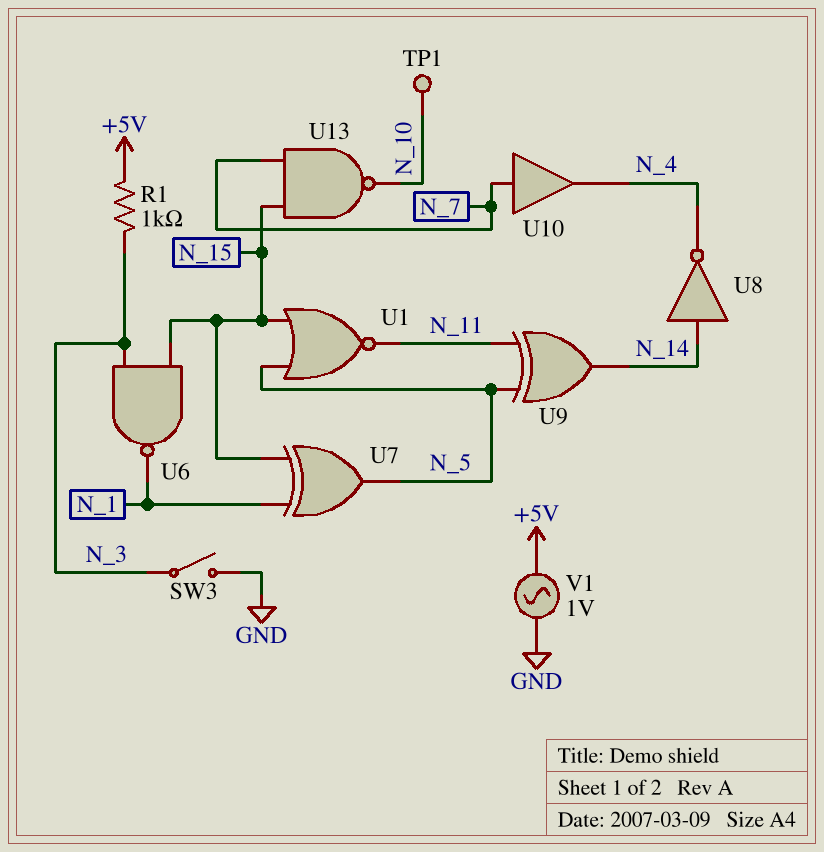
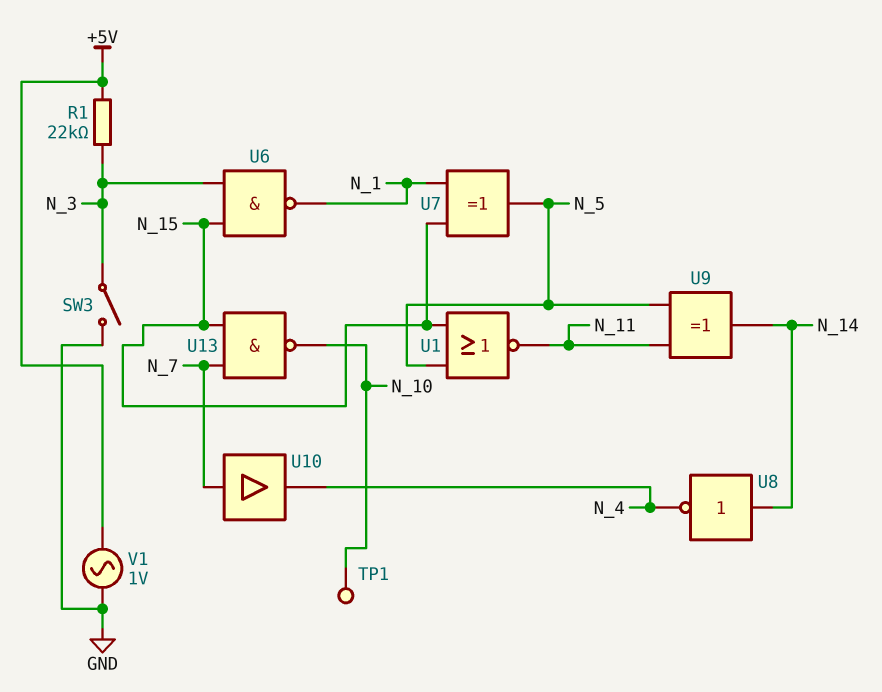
R1: 1k (+5V, N_3) -> 22k (+5V, N_3)

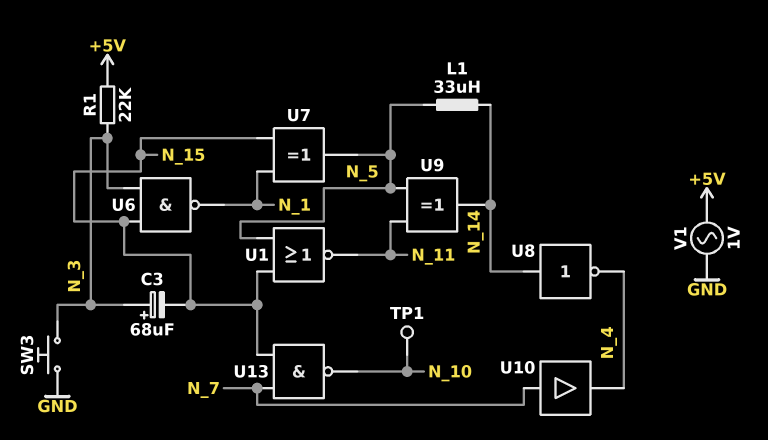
C3: none -> 68uF (plus N_3, minus N_15)
L1: none -> 33uH (N_5, N_14)
SW3: switch (GND, N_3) -> button (GND, N_3)

